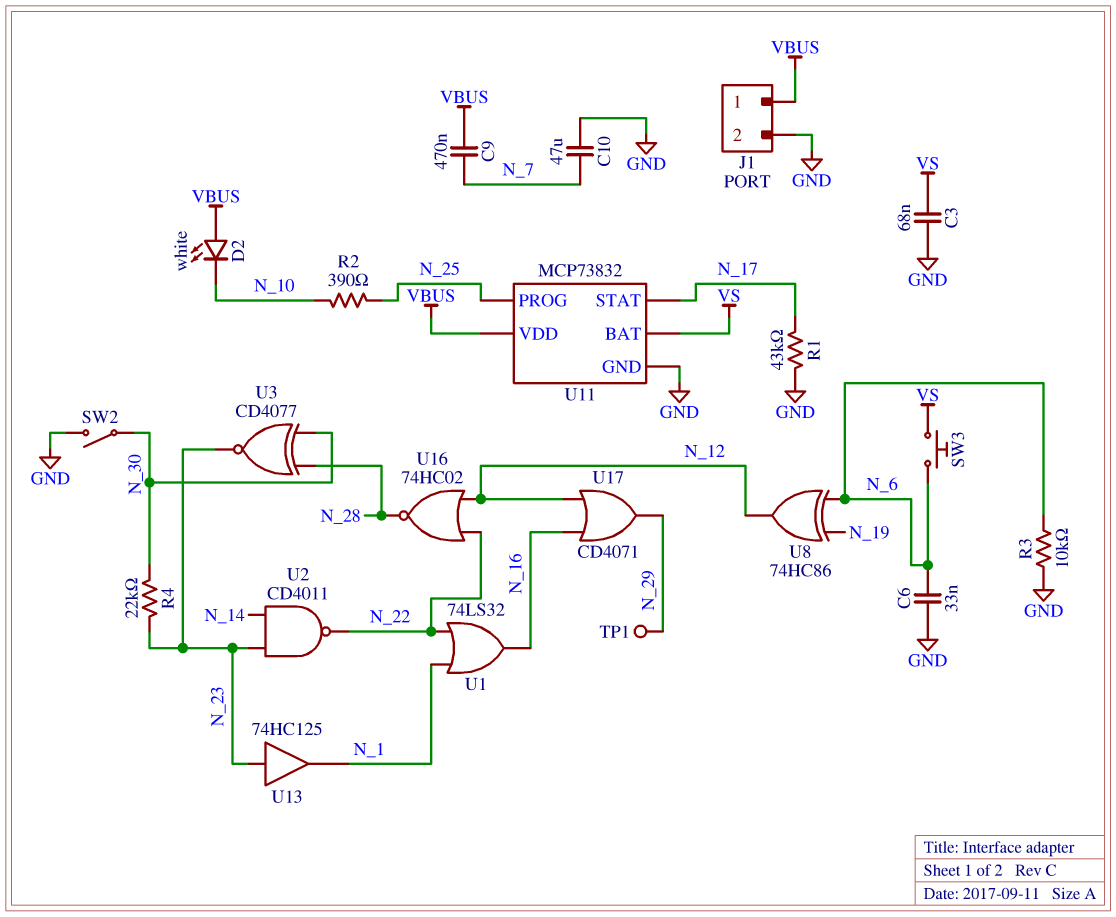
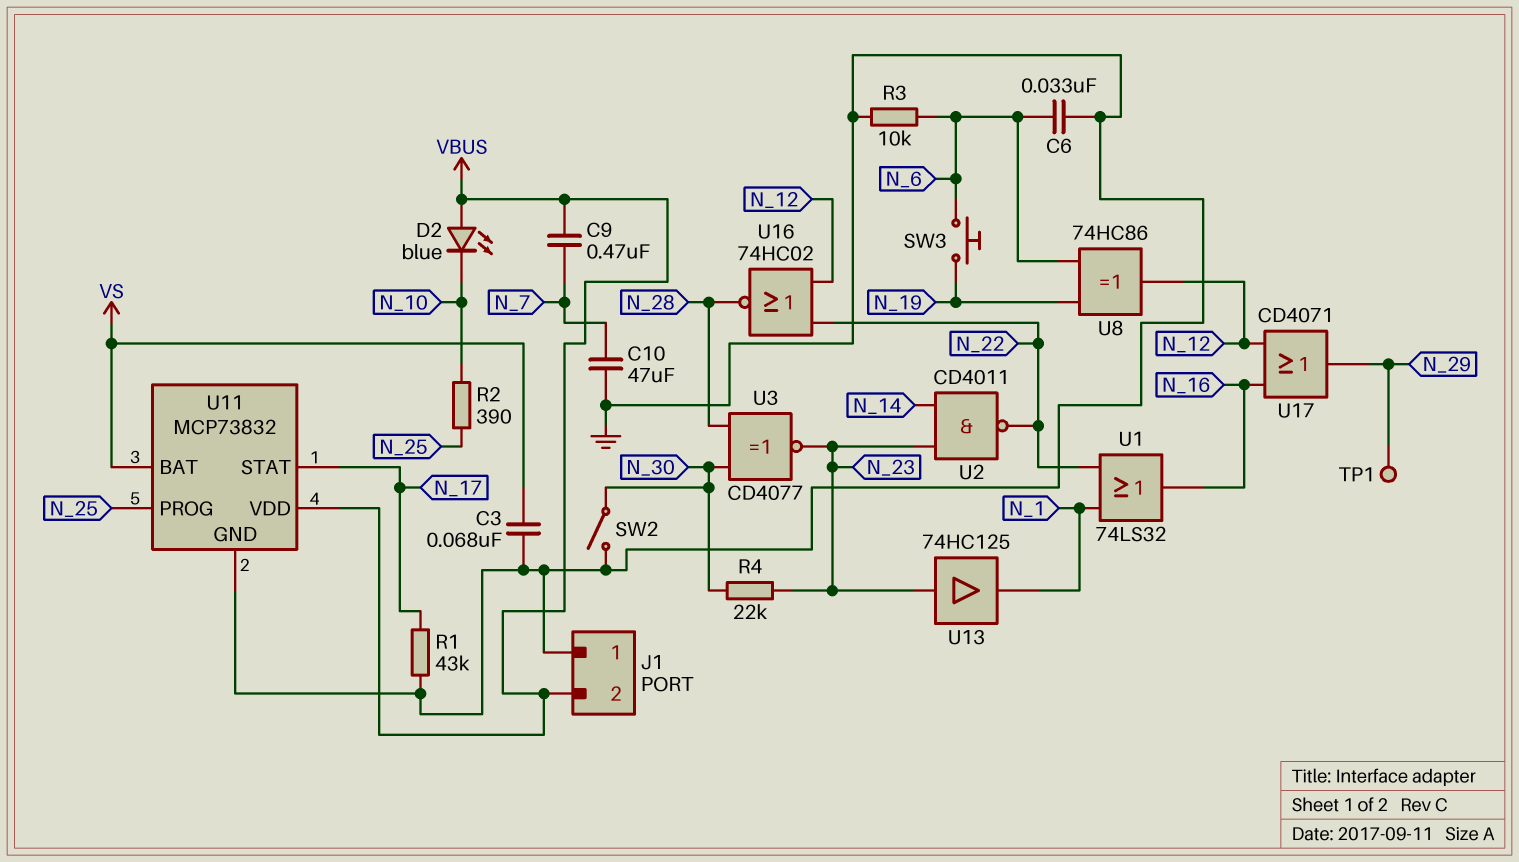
D2: LED white (A VBUS, K N_10) -> LED blue (A VBUS, K N_10)
J1 pin 1: VBUS -> GND
J1 pin 2: GND -> VBUS
SW3: button (N_6, VS) -> button (N_6, N_19)

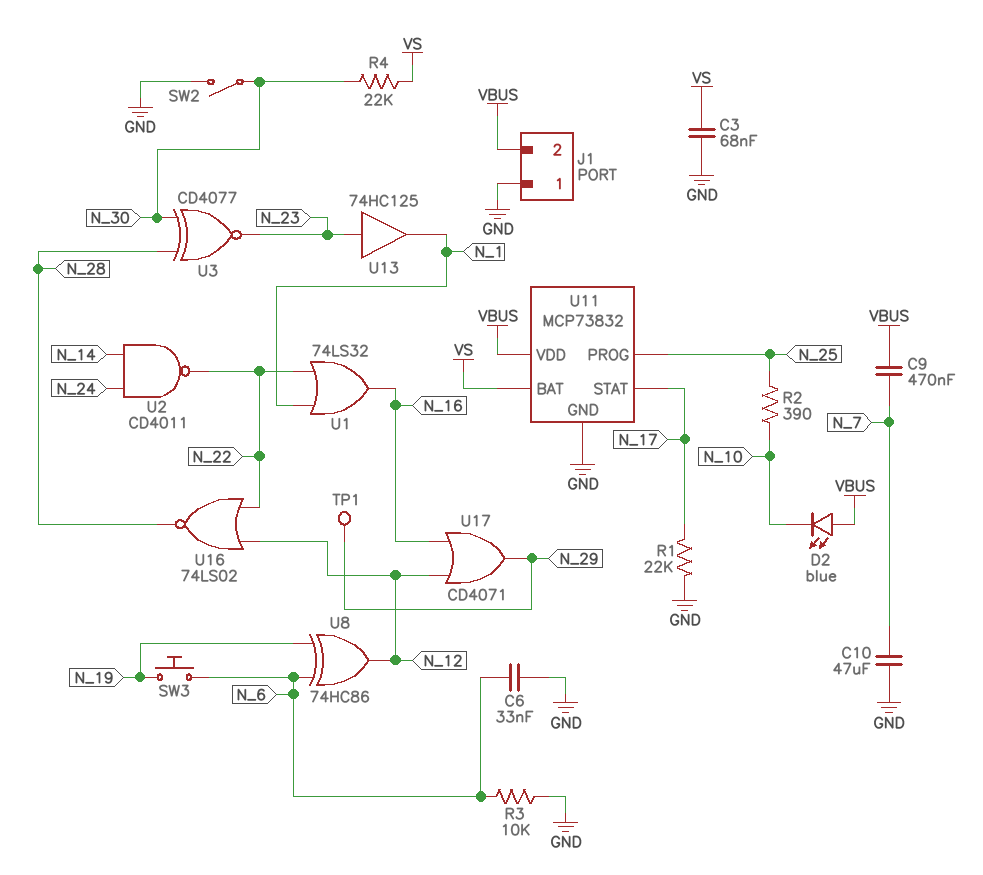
R1: 43k (GND, N_17) -> 22k (GND, N_17)
R4: 22k (N_23, N_30) -> 22k (N_30, VS)
U2: NAND CD4011 (in N_14, in N_23, out N_22) -> NAND CD4011 (in N_14, in N_24, out N_22)
U16: NOR 74HC02 (in N_12, in N_22, out N_28) -> NOR 74LS02 (in N_12, in N_22, out N_28)

